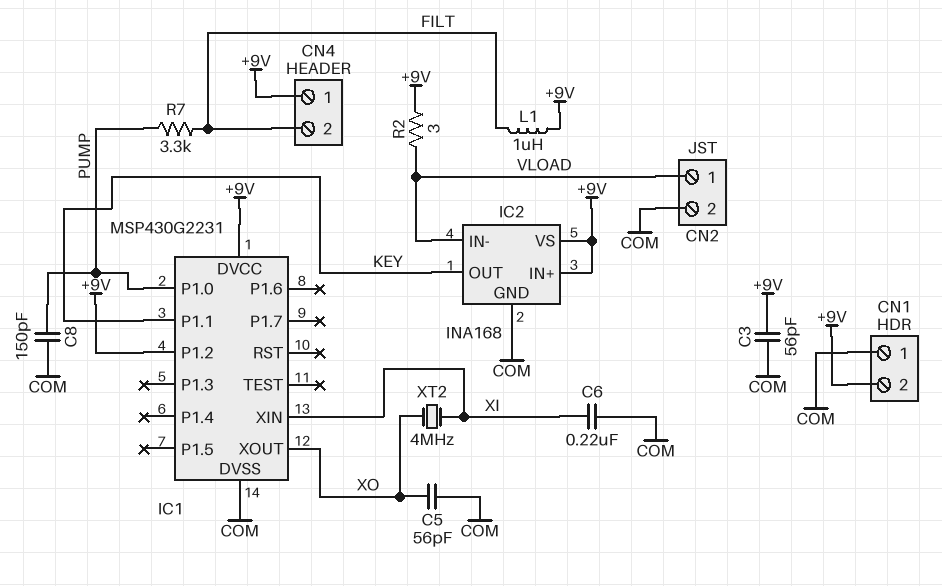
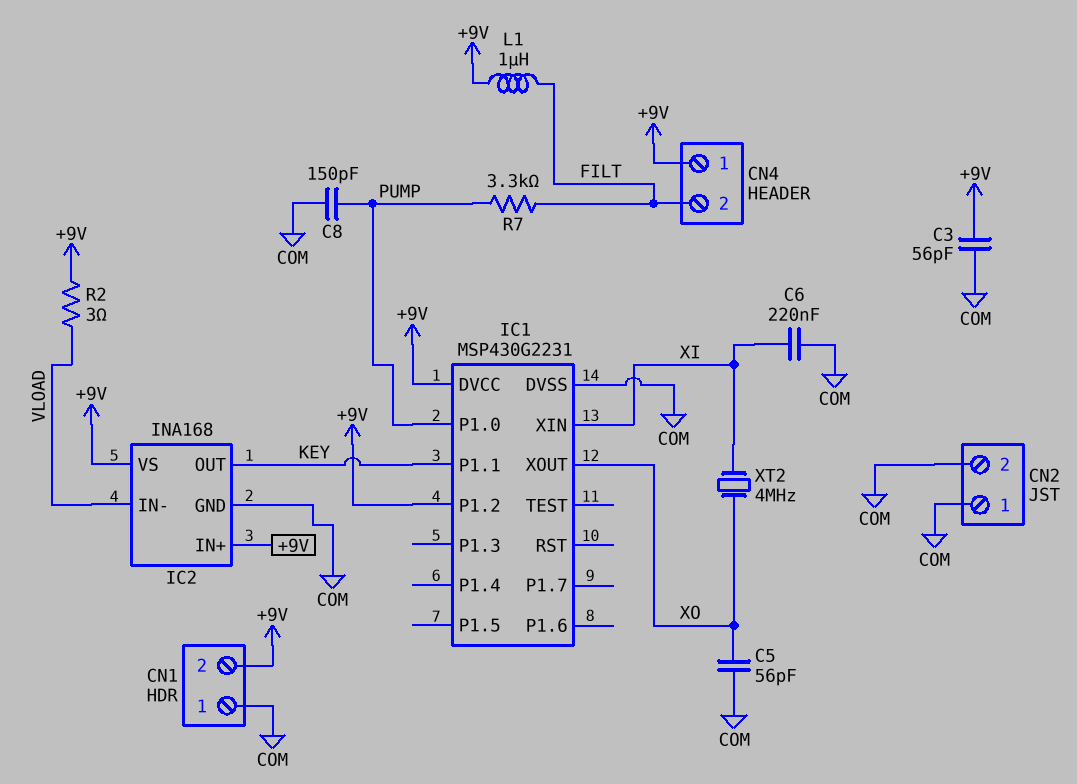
CN2 pin 1: VLOAD -> COM

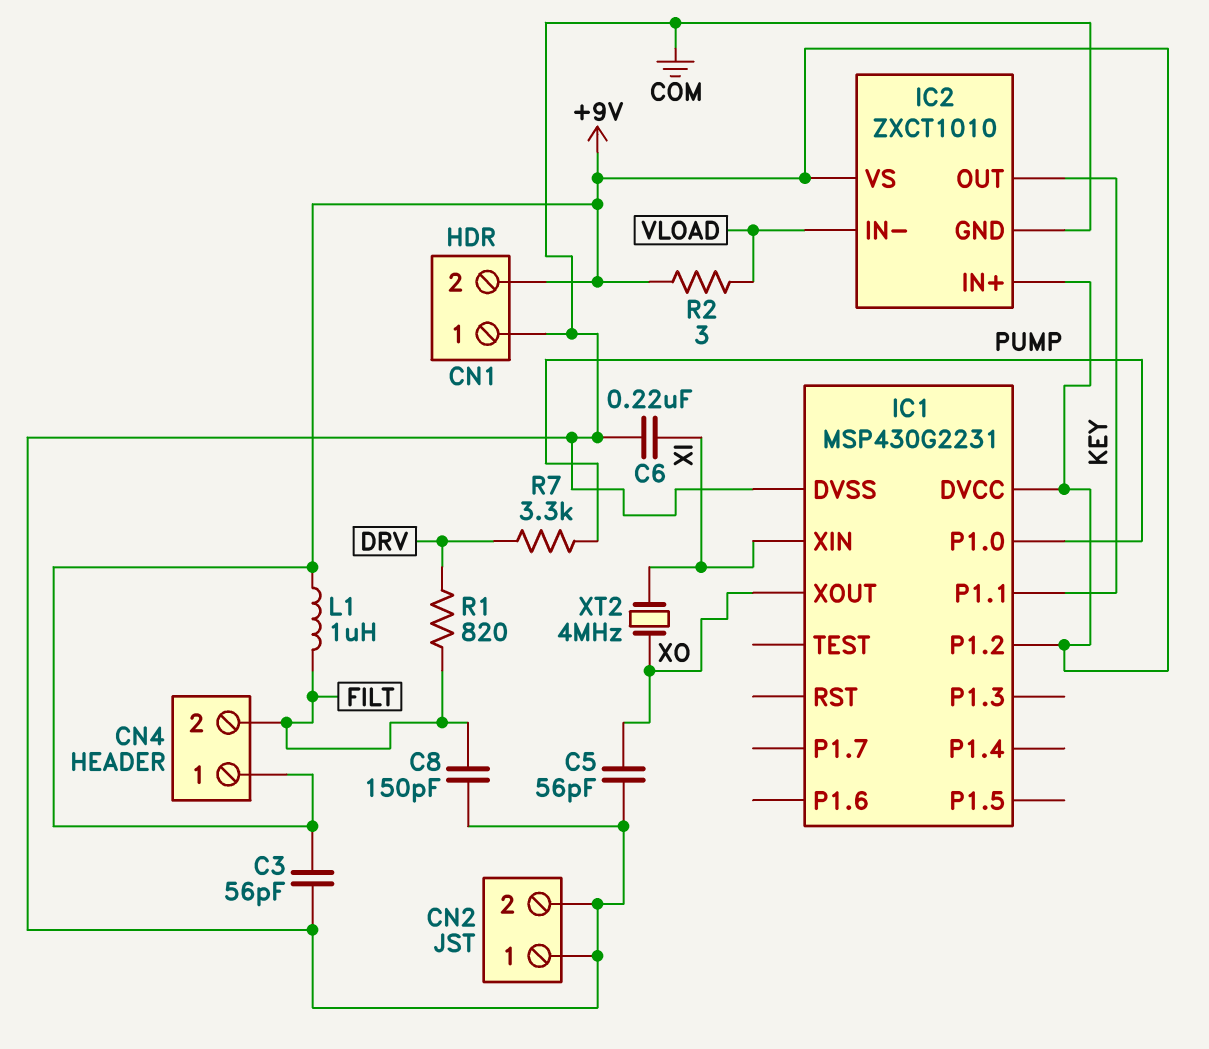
C8: 150pF (COM, PUMP) -> 150pF (COM, FILT)
IC2: INA168 -> ZXCT1010
R1: none -> 820 (DRV, FILT)
R7: 3.3k (FILT, PUMP) -> 3.3k (DRV, PUMP)

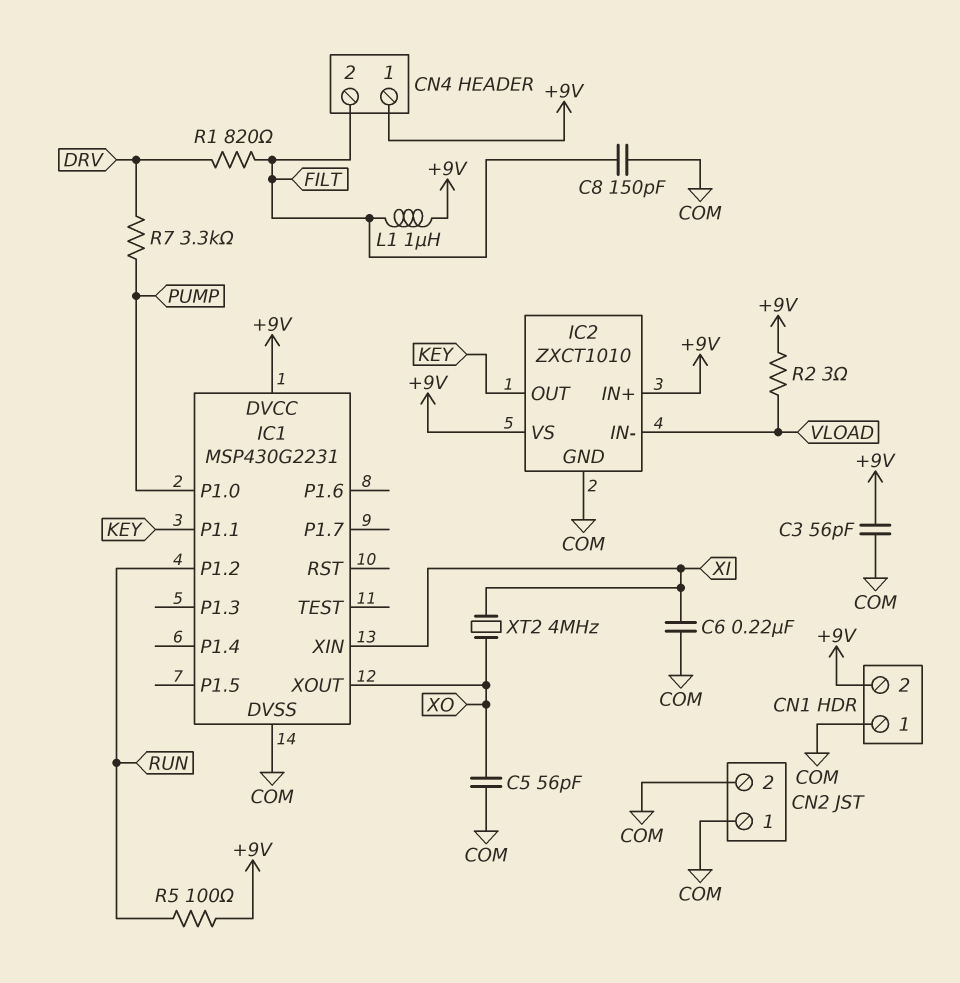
IC1 pin P1.2: +9V -> RUN
R5: none -> 100 (+9V, RUN)

